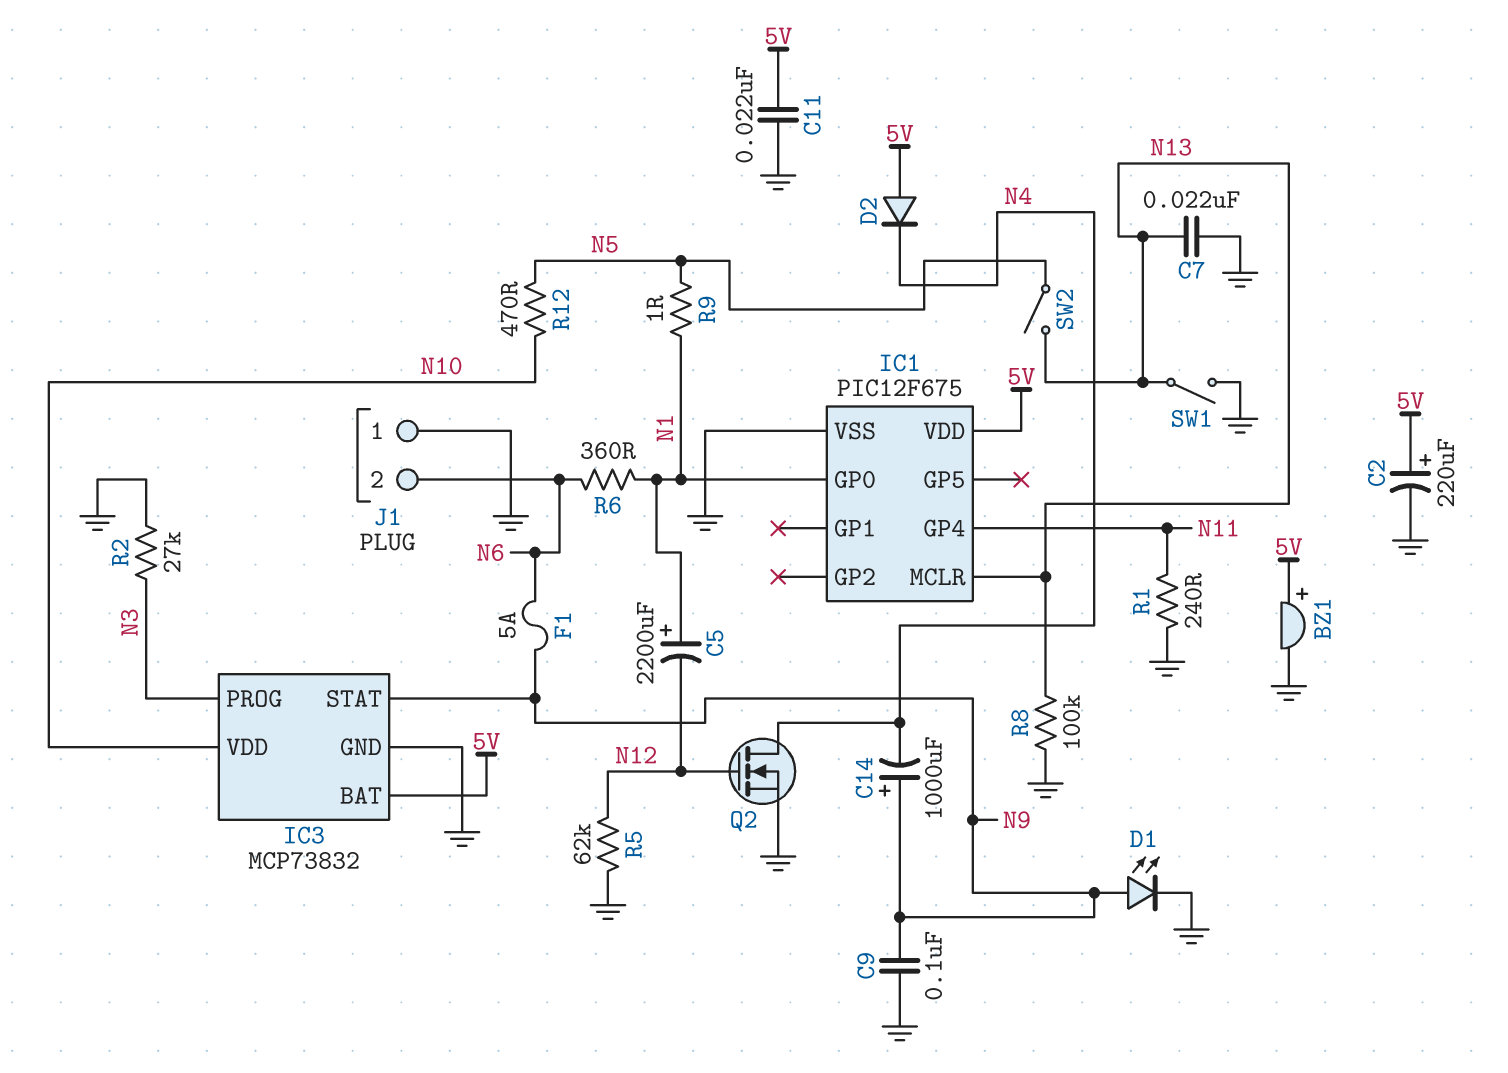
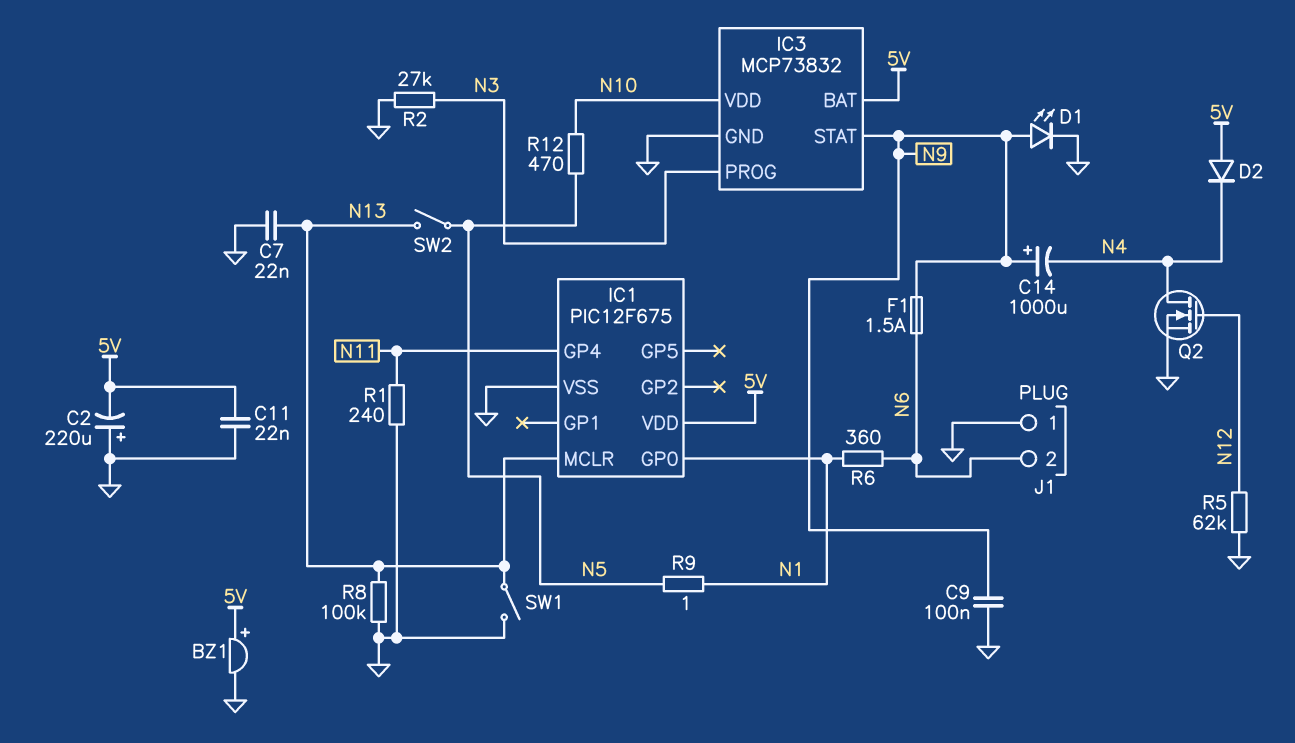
C2: 220uF (plus 5V, minus GND) -> 220uF (plus GND, minus 5V)
C5: 2200uF (plus N1, minus N12) -> none
F1: 5A (N6, N9) -> 1.5A (N6, N9)

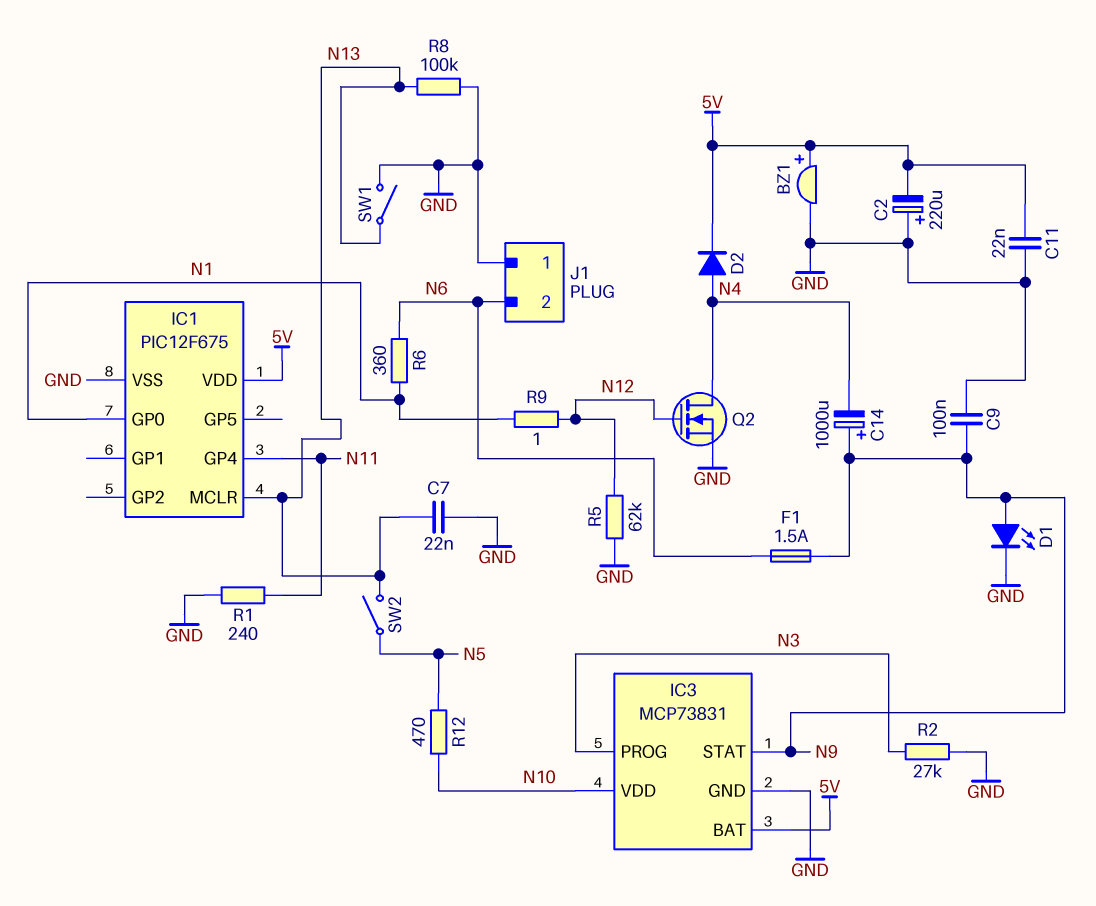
D2: diode (A 5V, K N4) -> diode (A N4, K 5V)
IC3: MCP73832 -> MCP73831
R9: 1 (N1, N5) -> 1 (N1, N12)

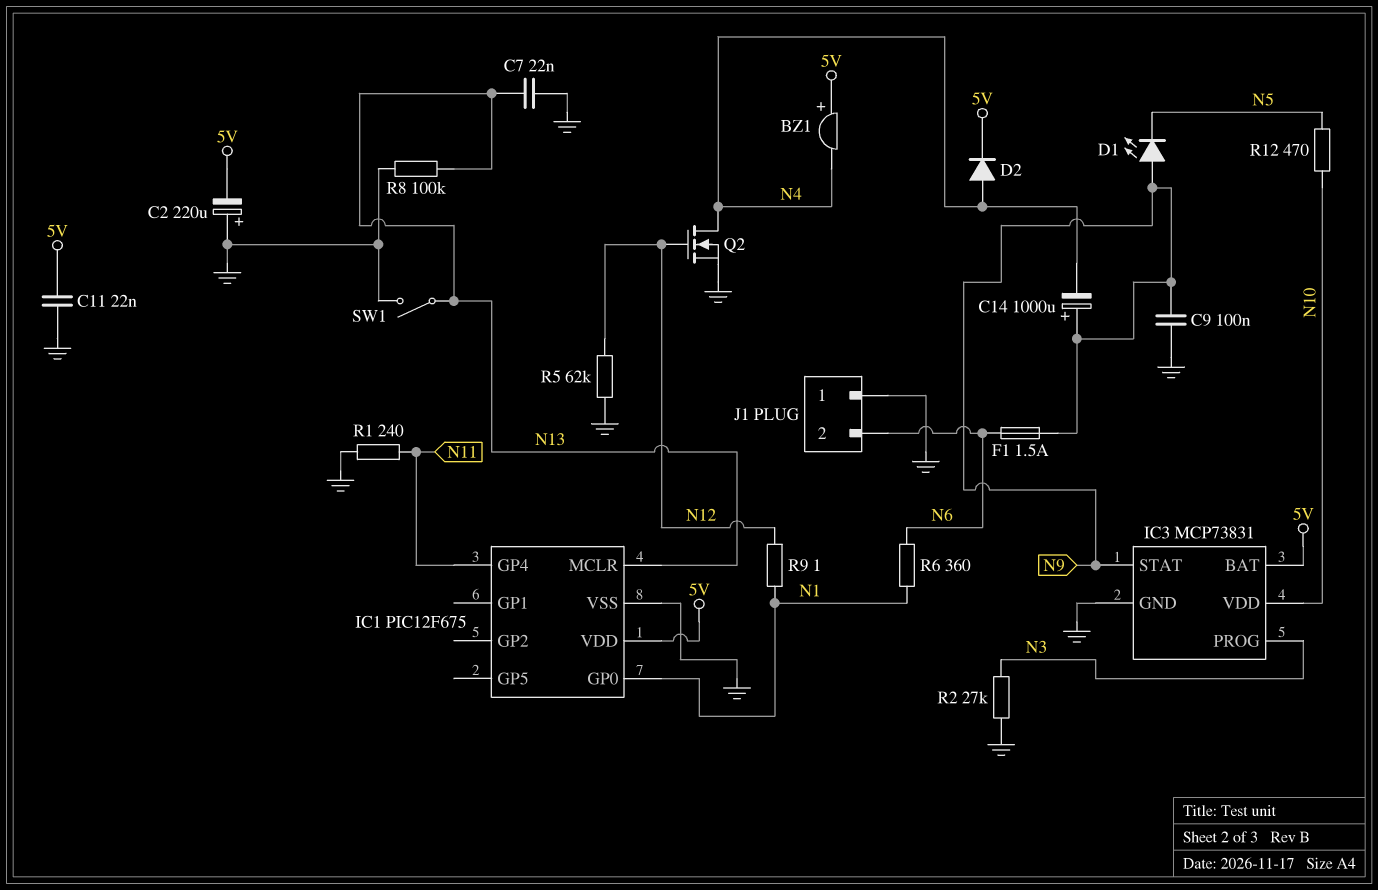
BZ1: buzzer (plus 5V, minus GND) -> buzzer (plus 5V, minus N4)
D1: LED (A N9, K GND) -> LED (A N9, K N5)
SW2: switch (N5, N13) -> none

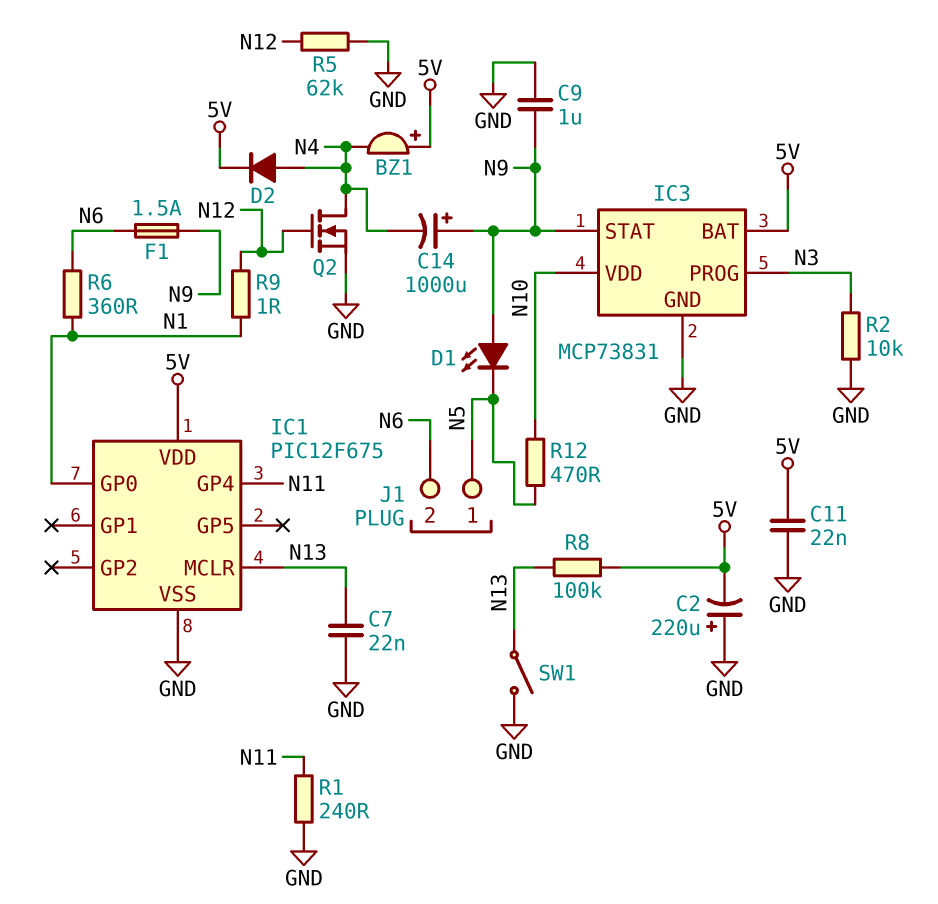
C9: 100nF (GND, N9) -> 1uF (GND, N9)
J1 pin 1: GND -> N5
R2: 27k (GND, N3) -> 10k (GND, N3)
R8: 100k (GND, N13) -> 100k (5V, N13)

